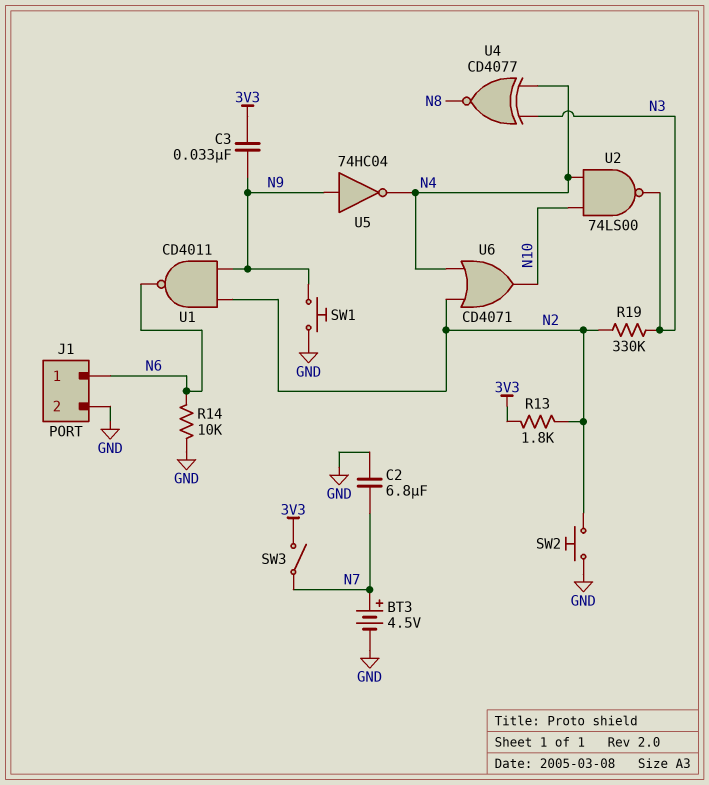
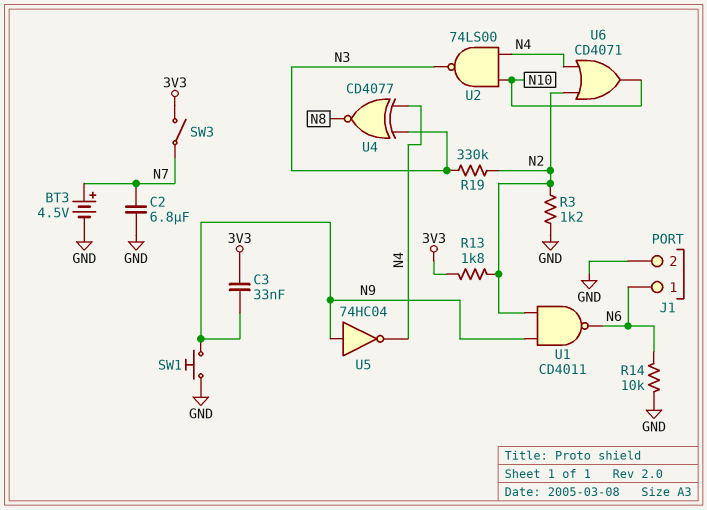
R3: none -> 1.2k (GND, N2)
SW2: button (GND, N2) -> none

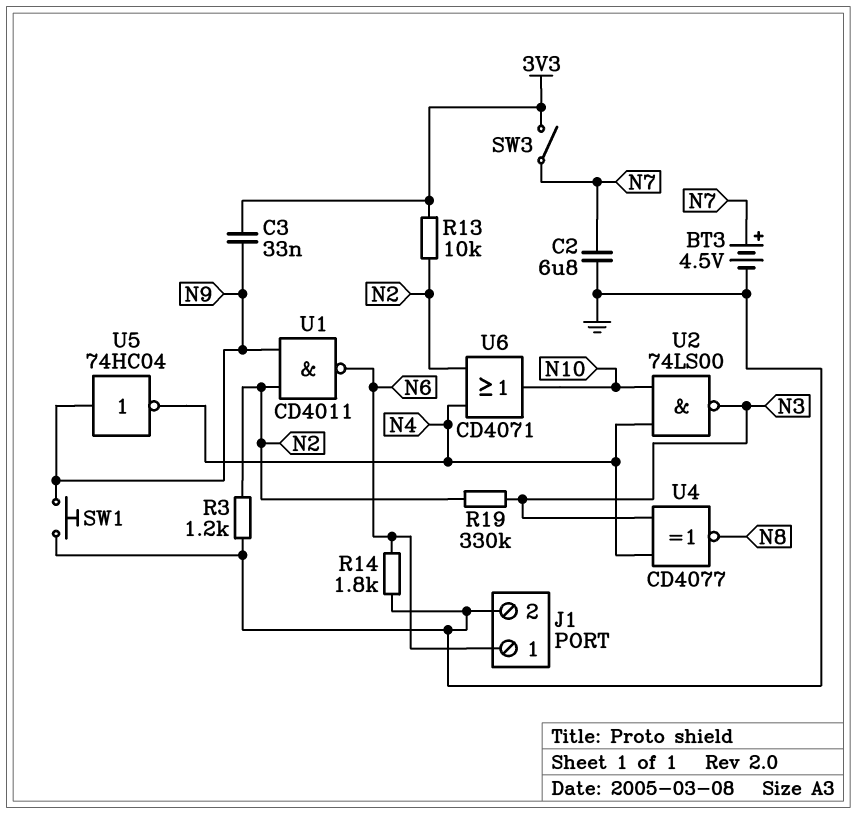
R13: 1.8k (3V3, N2) -> 10k (3V3, N2)
R14: 10k (GND, N6) -> 1.8k (GND, N6)

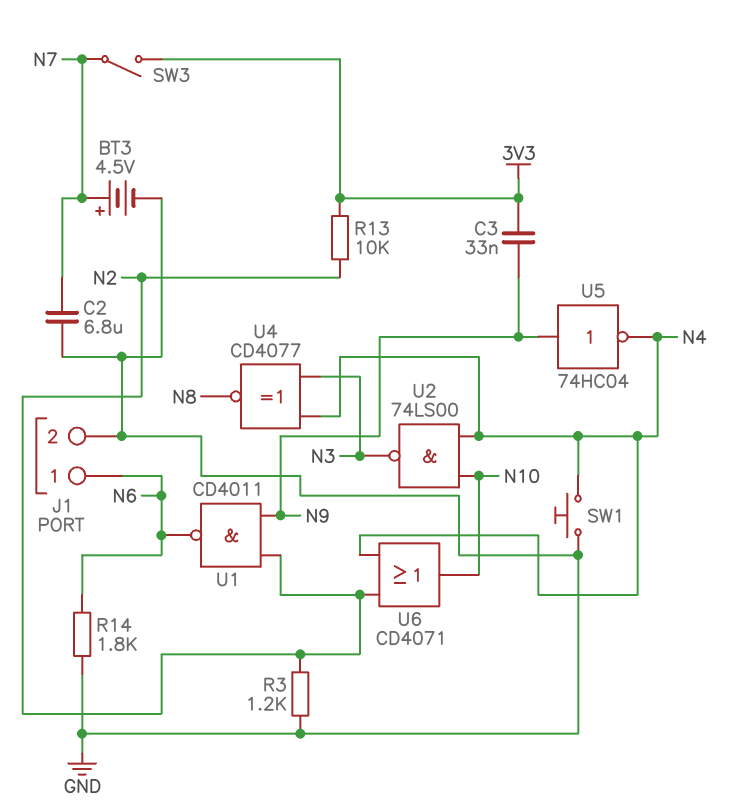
R19: 330k (N2, N3) -> none
SW1: button (GND, N9) -> button (GND, N4)

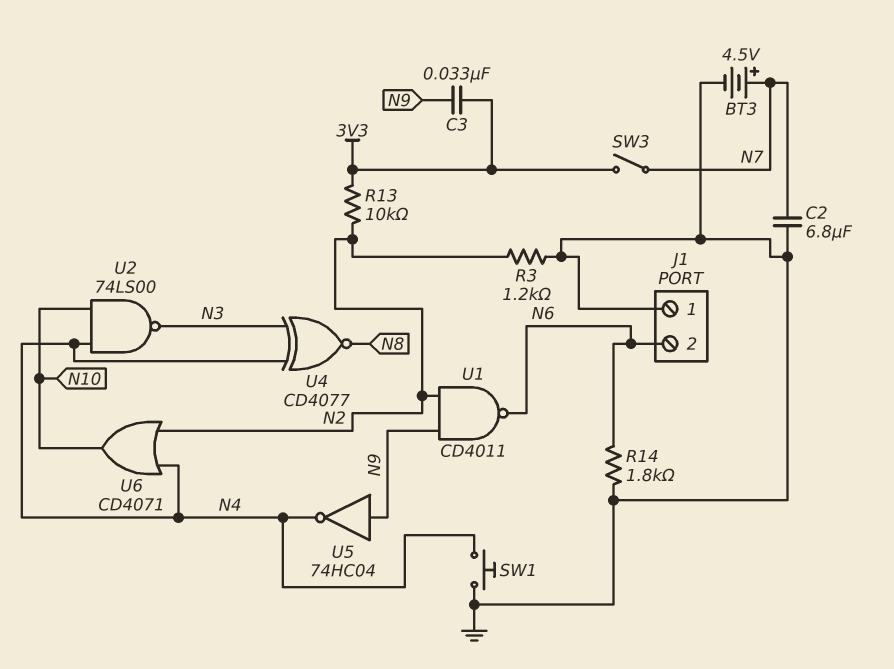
J1 pin 1: N6 -> GND
J1 pin 2: GND -> N6

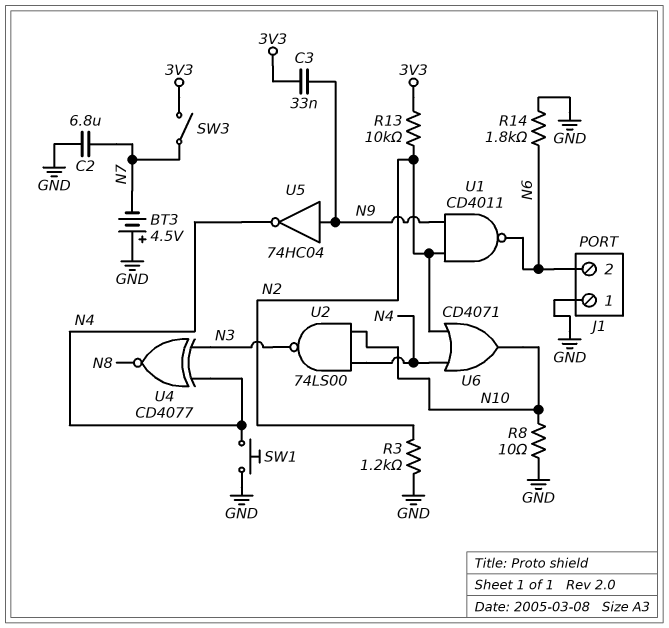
BT3: 4.5V (plus N7, minus GND) -> 4.5V (plus GND, minus N7)
R8: none -> 10 (GND, N10)

